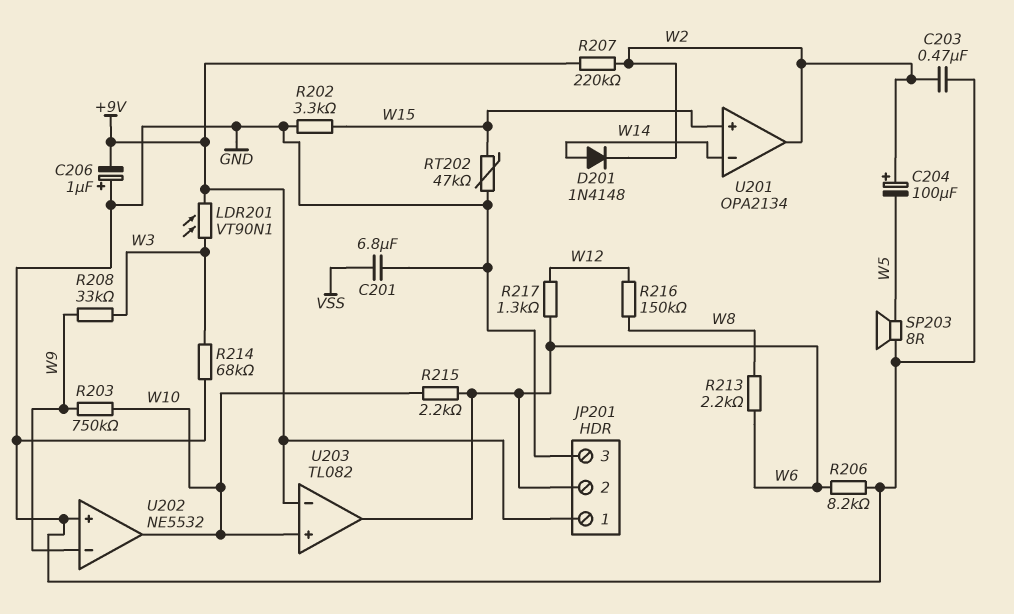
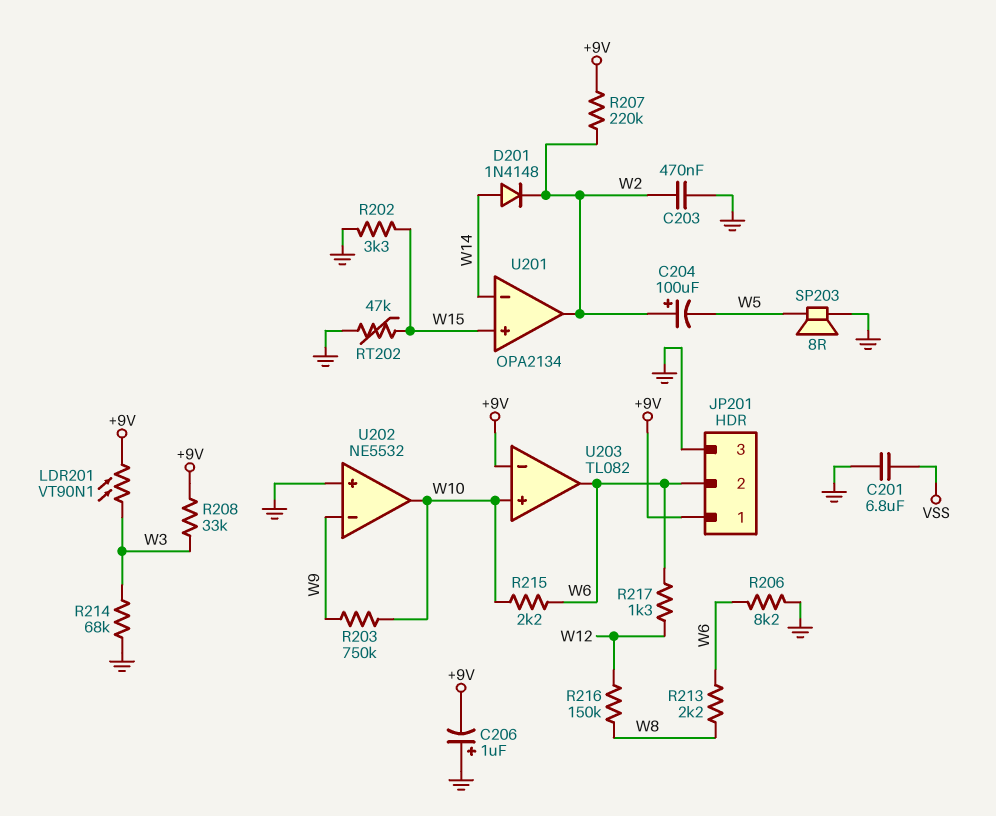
R208: 33k (W3, W9) -> 33k (+9V, W3)

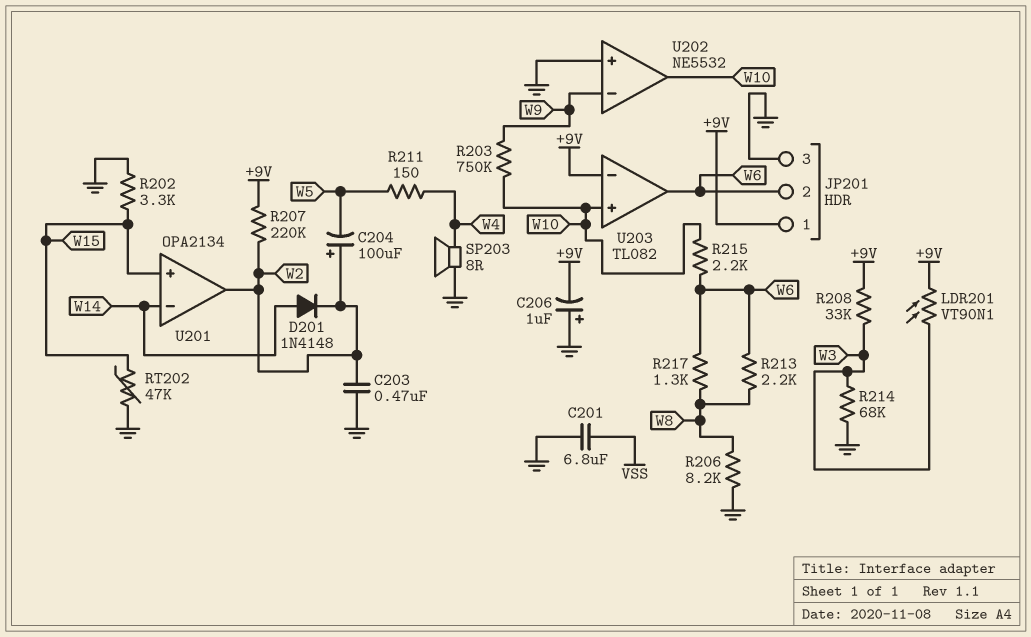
R206: 8.2k (GND, W6) -> 8.2k (GND, W8)
R211: none -> 150 (W4, W5)
R216: 150k (W8, W12) -> none
R217: 1.3k (W6, W12) -> 1.3k (W6, W8)
SP203: speaker 8R (GND, W5) -> speaker 8R (GND, W4)

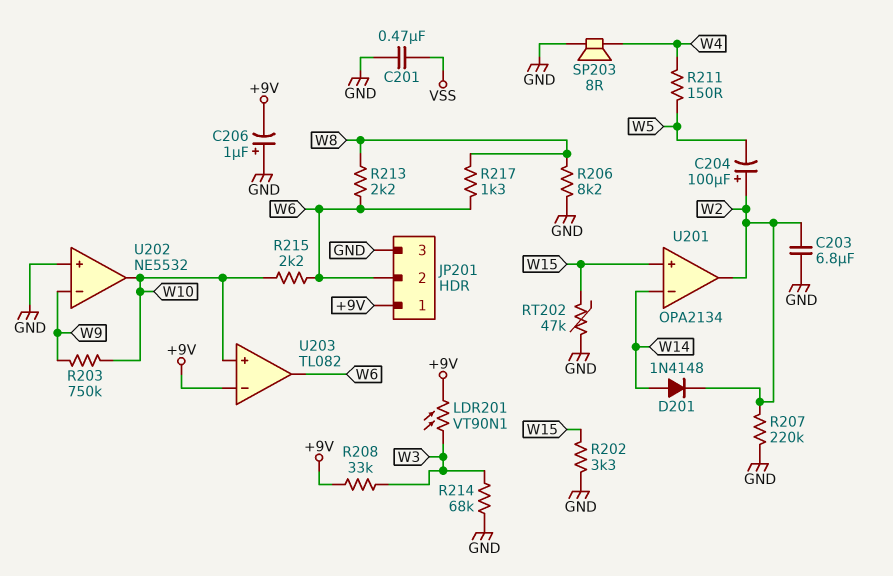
C201: 6.8uF (GND, VSS) -> 470nF (GND, VSS)
C203: 470nF (GND, W2) -> 6.8uF (GND, W2)
R207: 220k (+9V, W2) -> 220k (GND, W2)

